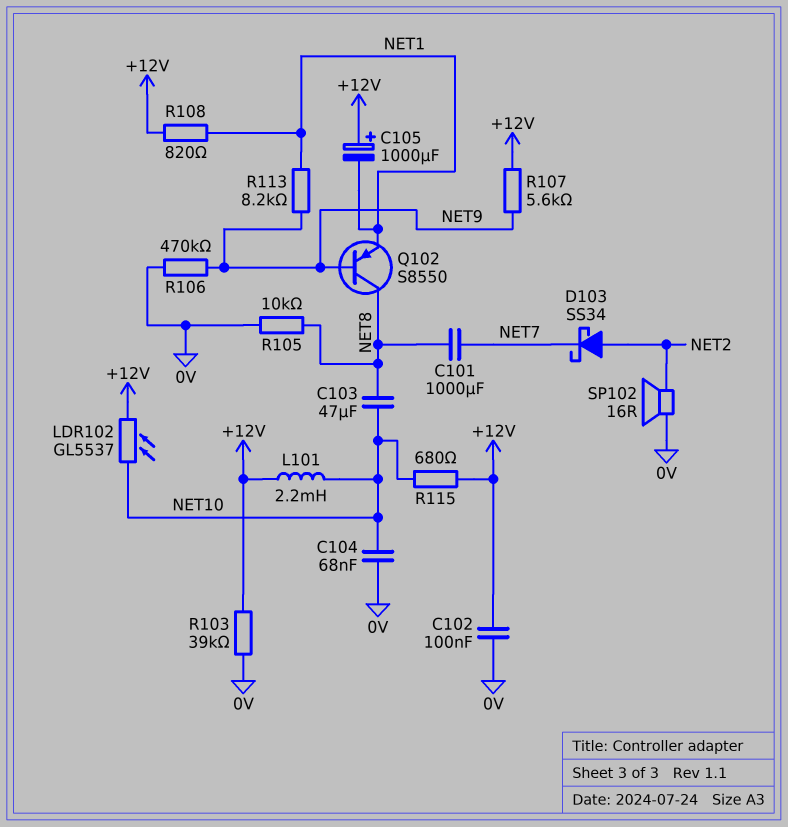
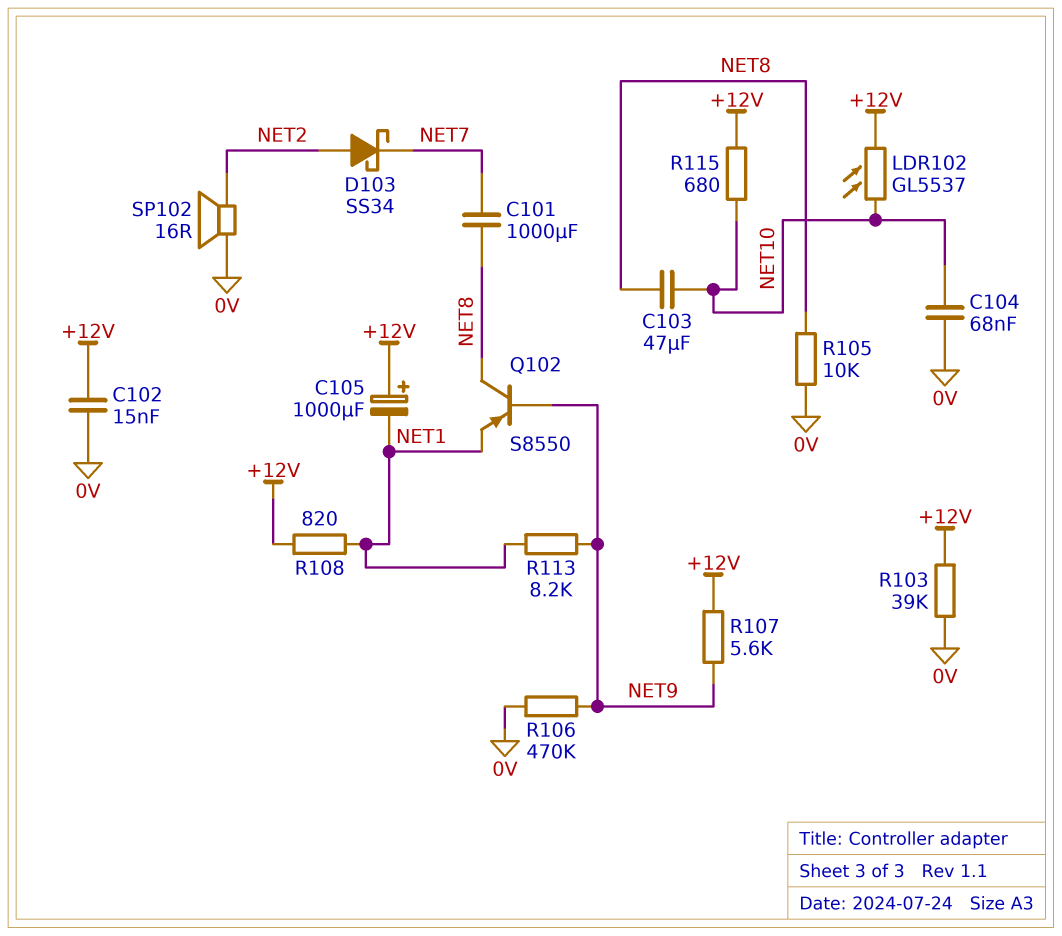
C102: 100nF (+12V, 0V) -> 15nF (+12V, 0V)
L101: 2.2mH (+12V, NET10) -> none

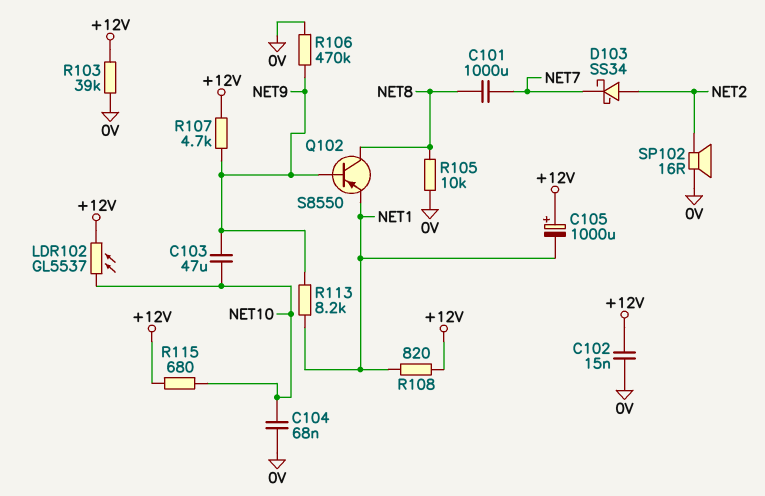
C103: 47uF (NET8, NET10) -> 47uF (NET9, NET10)
R107: 5.6k (+12V, NET9) -> 4.7k (+12V, NET9)

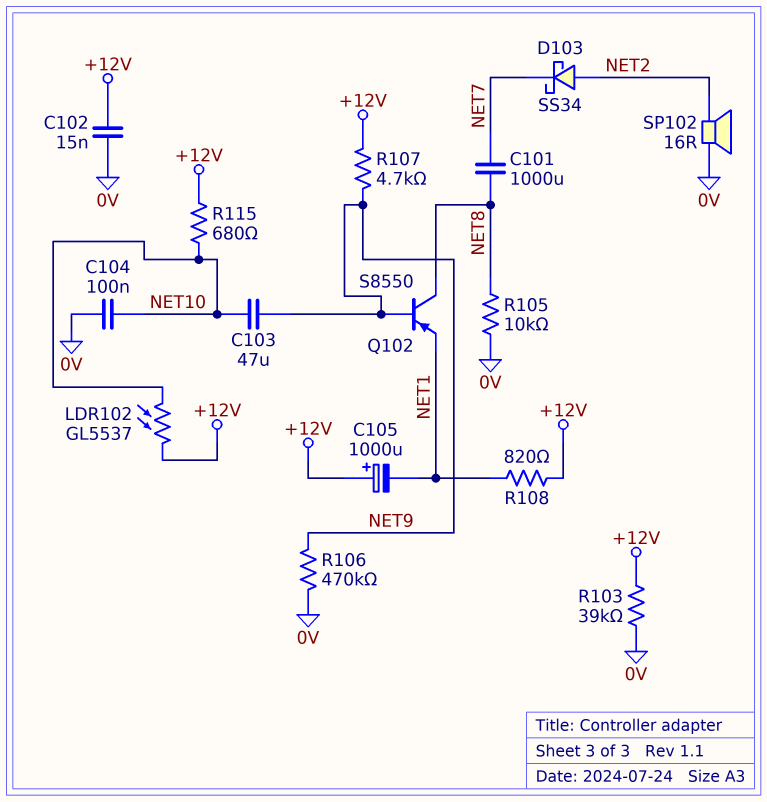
C104: 68nF (0V, NET10) -> 100nF (0V, NET10)
R113: 8.2k (NET1, NET9) -> none

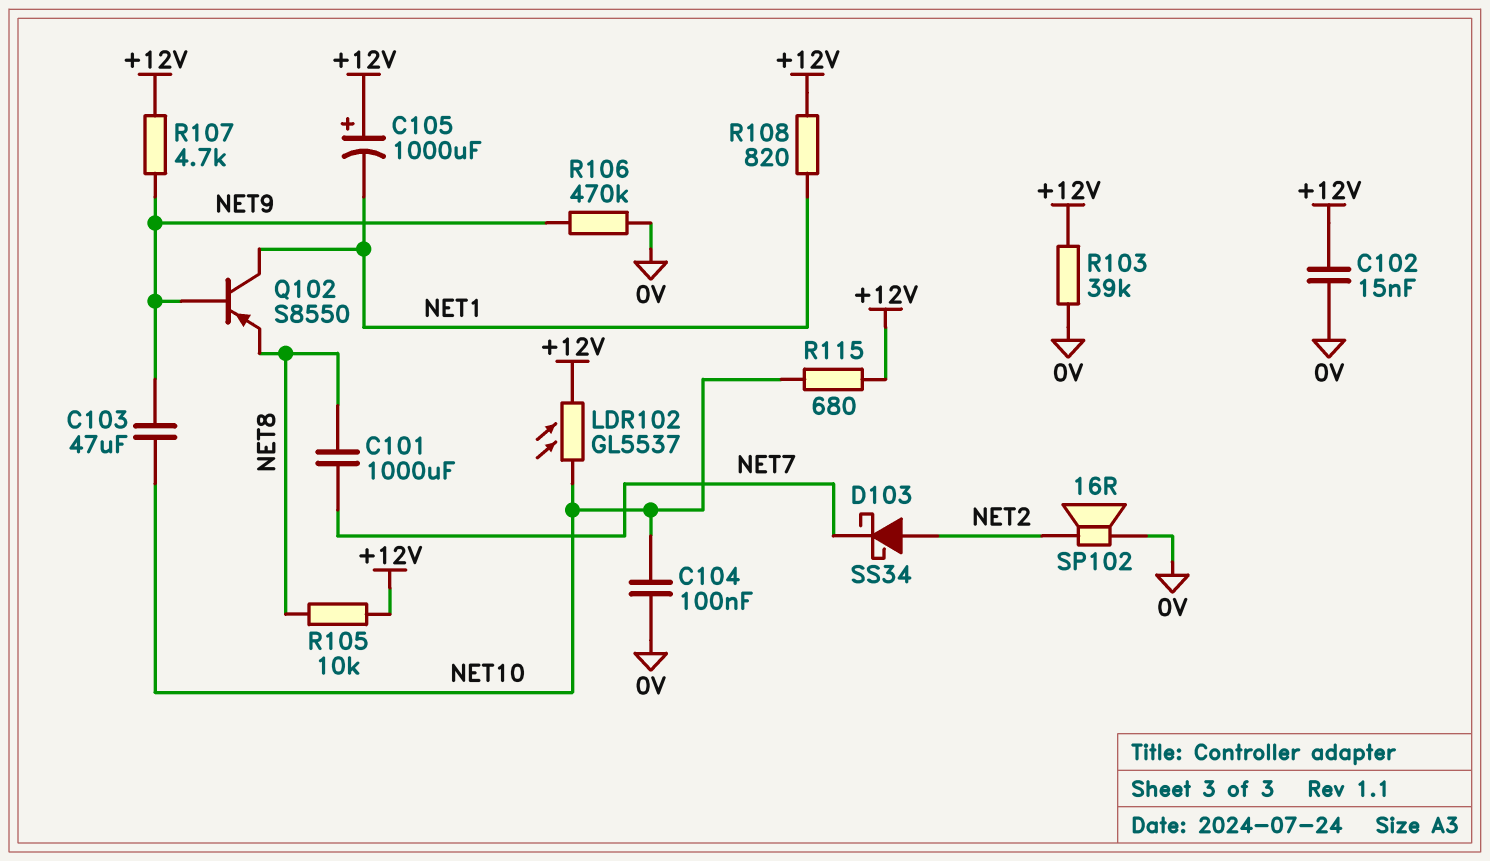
Q102: PNP S8550 (B NET9, C NET8, E NET1) -> PNP S8550 (B NET9, C NET1, E NET8)
R105: 10k (0V, NET8) -> 10k (+12V, NET8)

